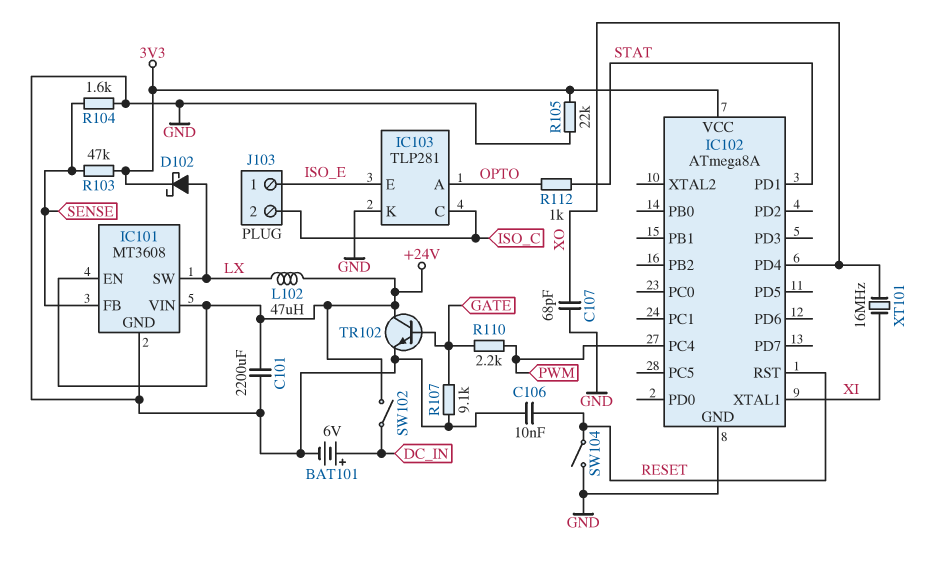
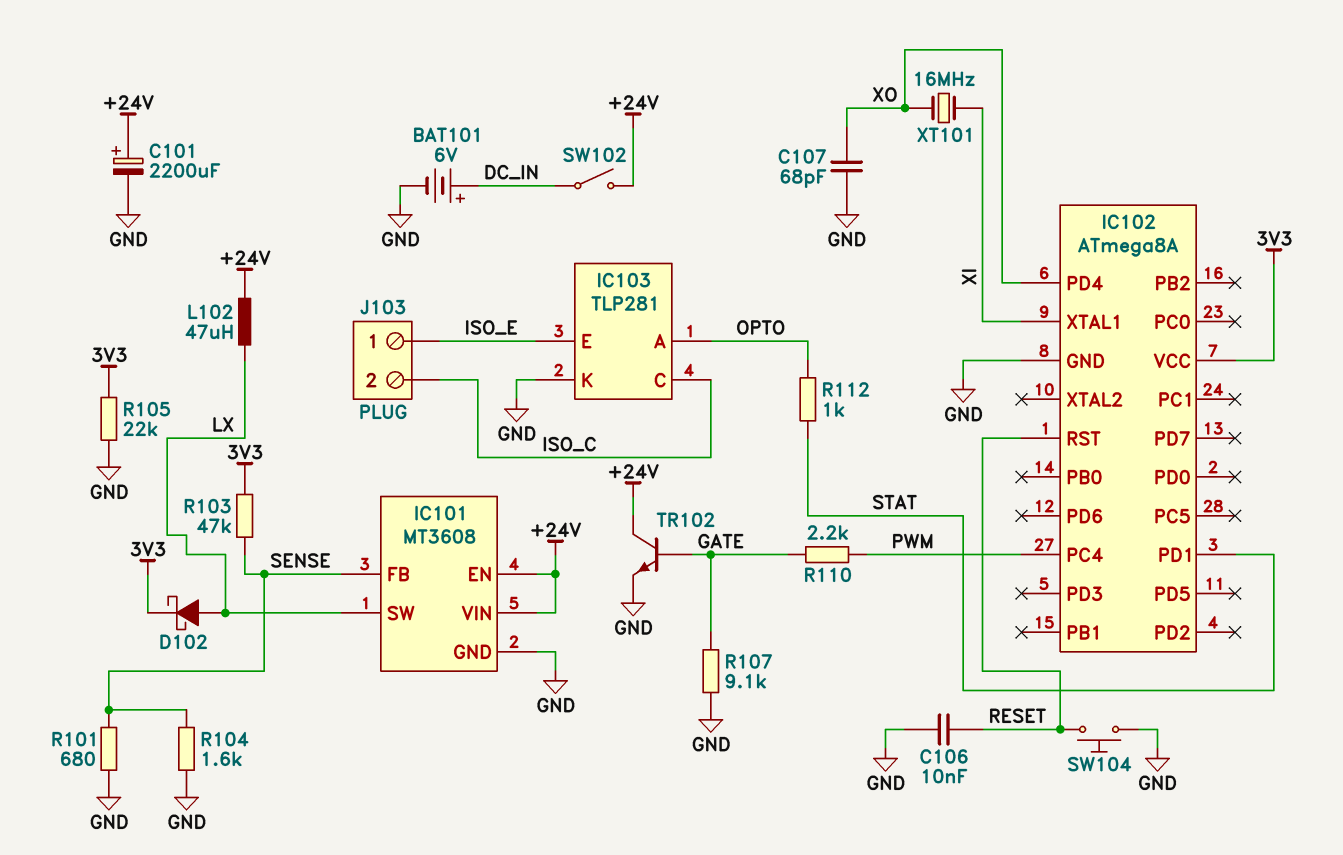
C101: 2200uF (+24V, GND) -> 2200uF (plus +24V, minus GND)
R101: none -> 680 (GND, SENSE)
SW104: switch (GND, RESET) -> button (GND, RESET)

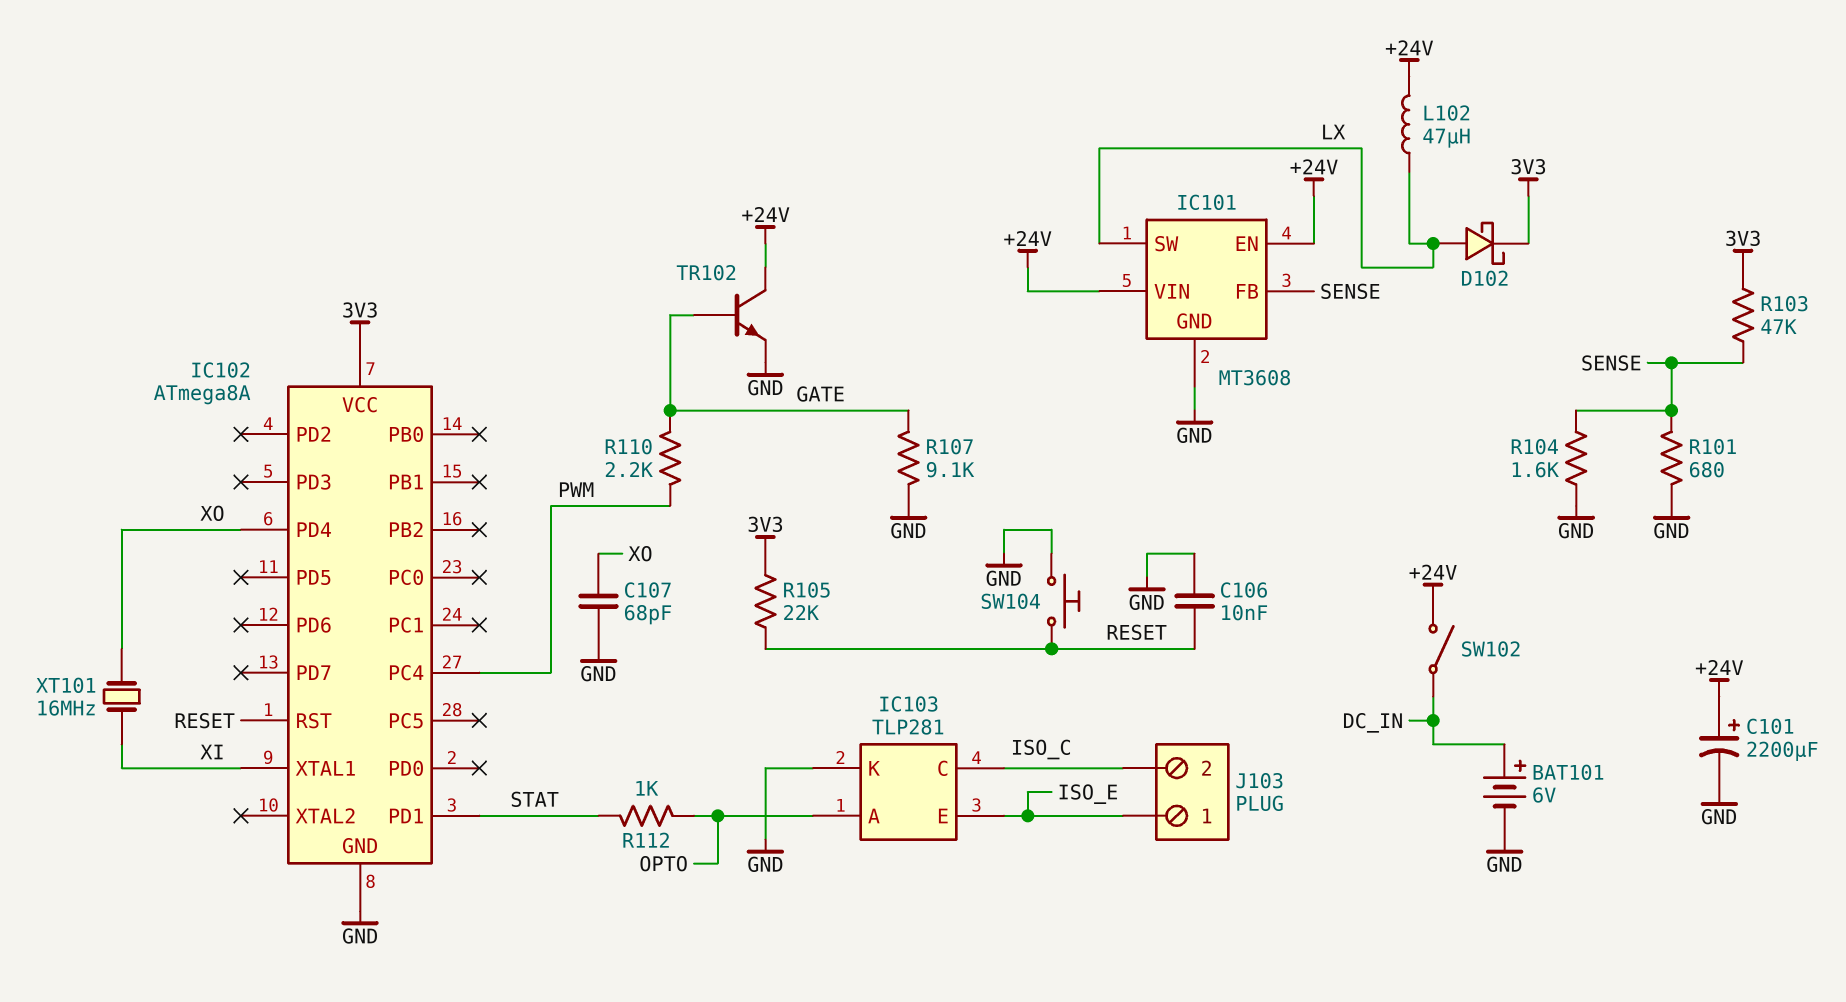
R105: 22k (3V3, GND) -> 22k (3V3, RESET)

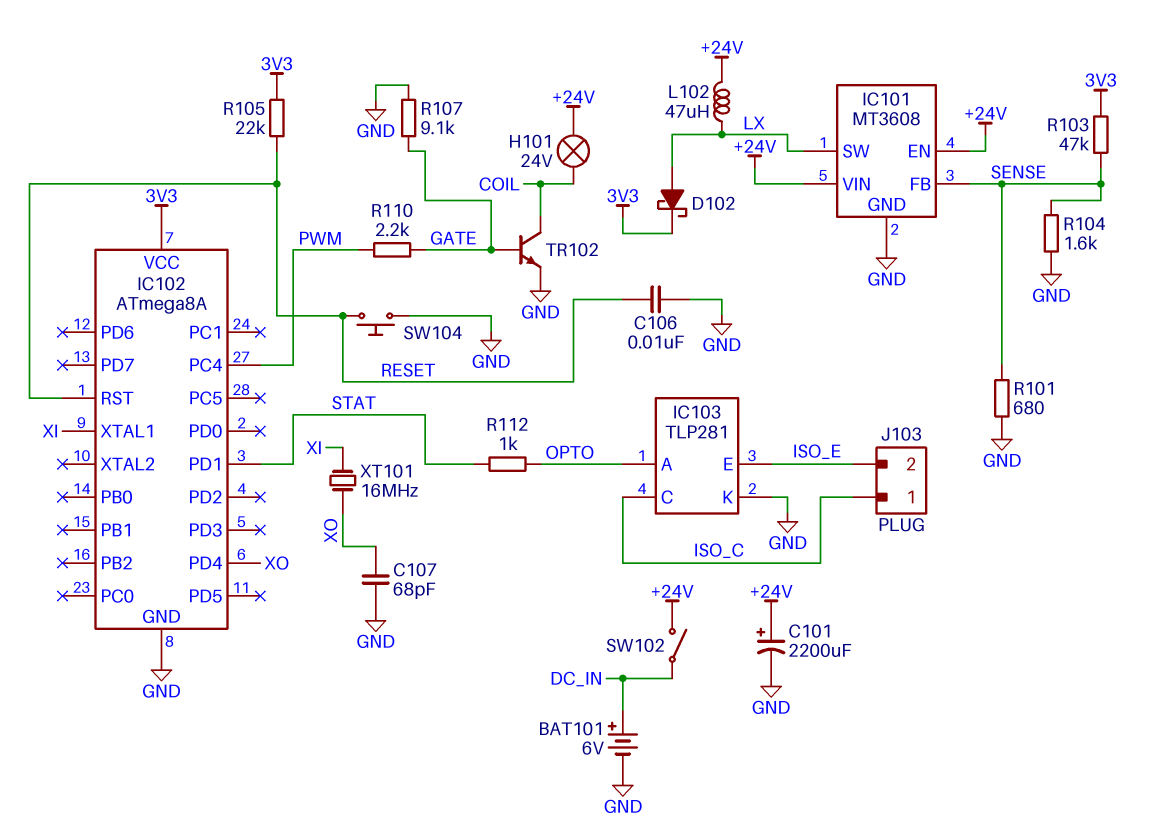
H101: none -> lamp 24V (+24V, COIL)
J103 pin 1: ISO_E -> ISO_C
J103 pin 2: ISO_C -> ISO_E
TR102: NPN (B GATE, C +24V, E GND) -> NPN (B GATE, C COIL, E GND)

